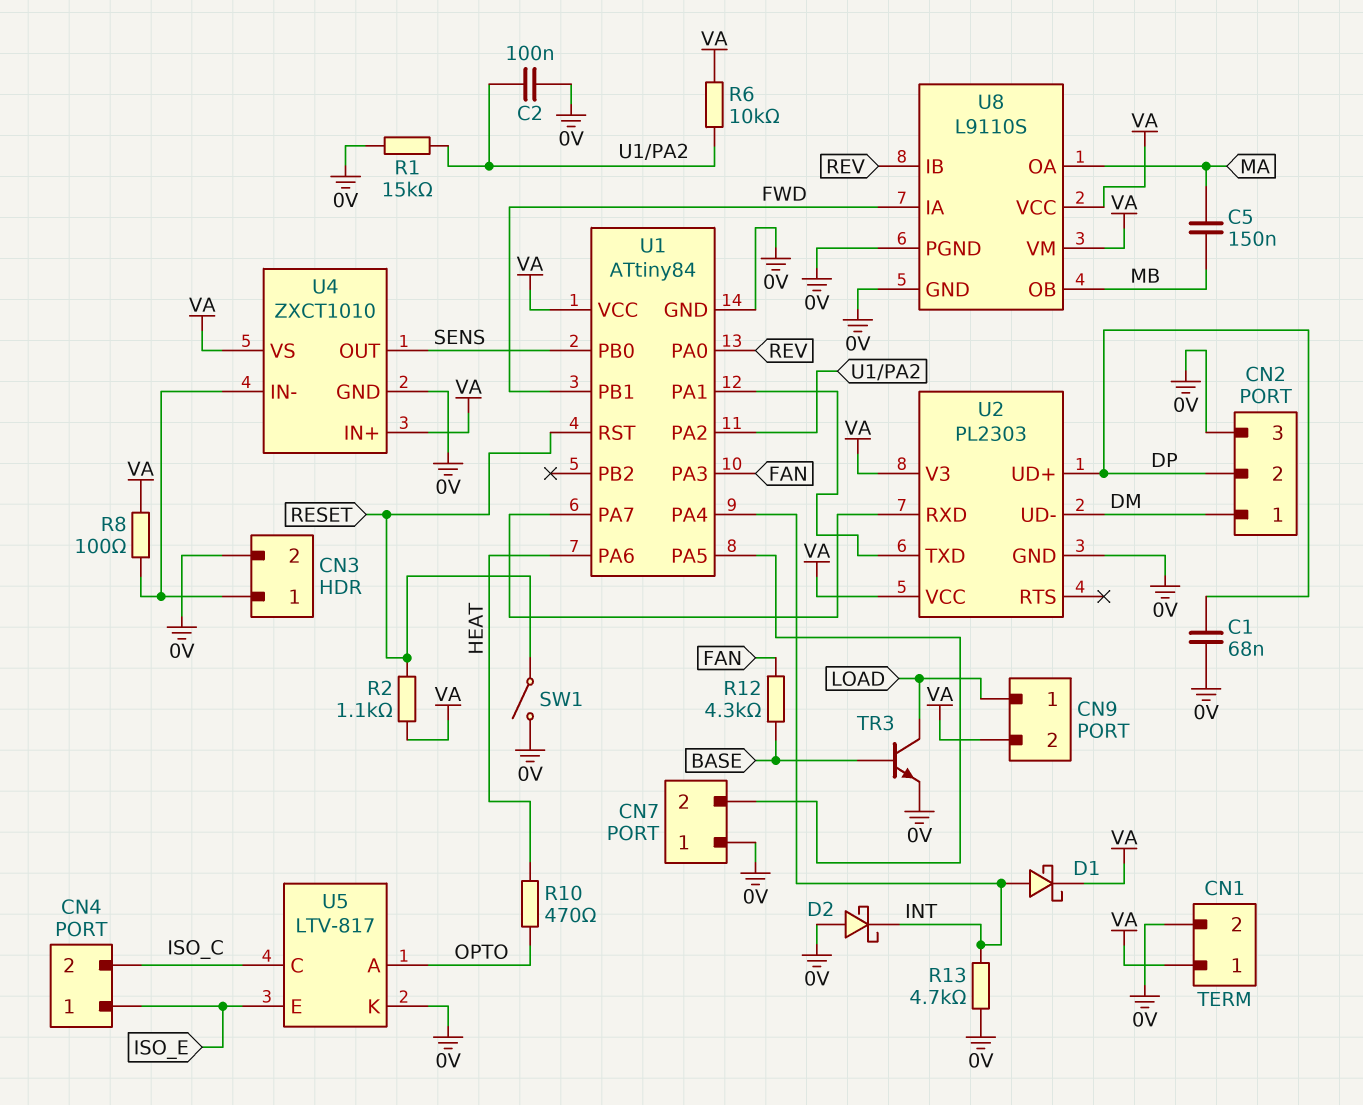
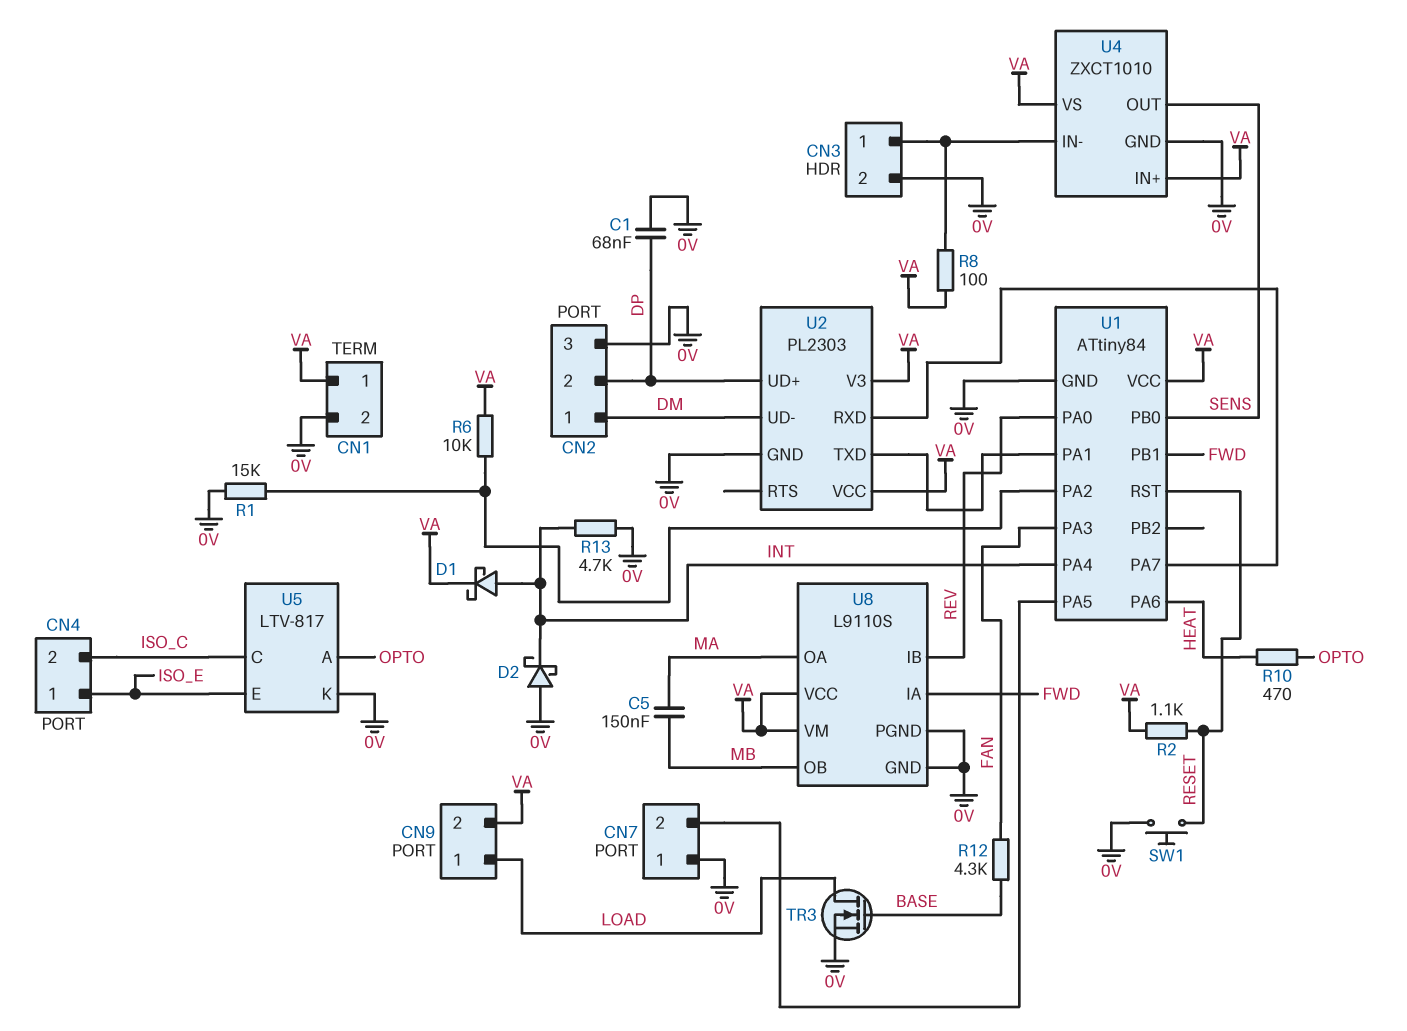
C2: 100nF (0V, U1/PA2) -> none
SW1: switch (0V, RESET) -> button (0V, RESET)
TR3: NPN (B BASE, C LOAD, E 0V) -> NMOS (G BASE, D LOAD, S 0V)

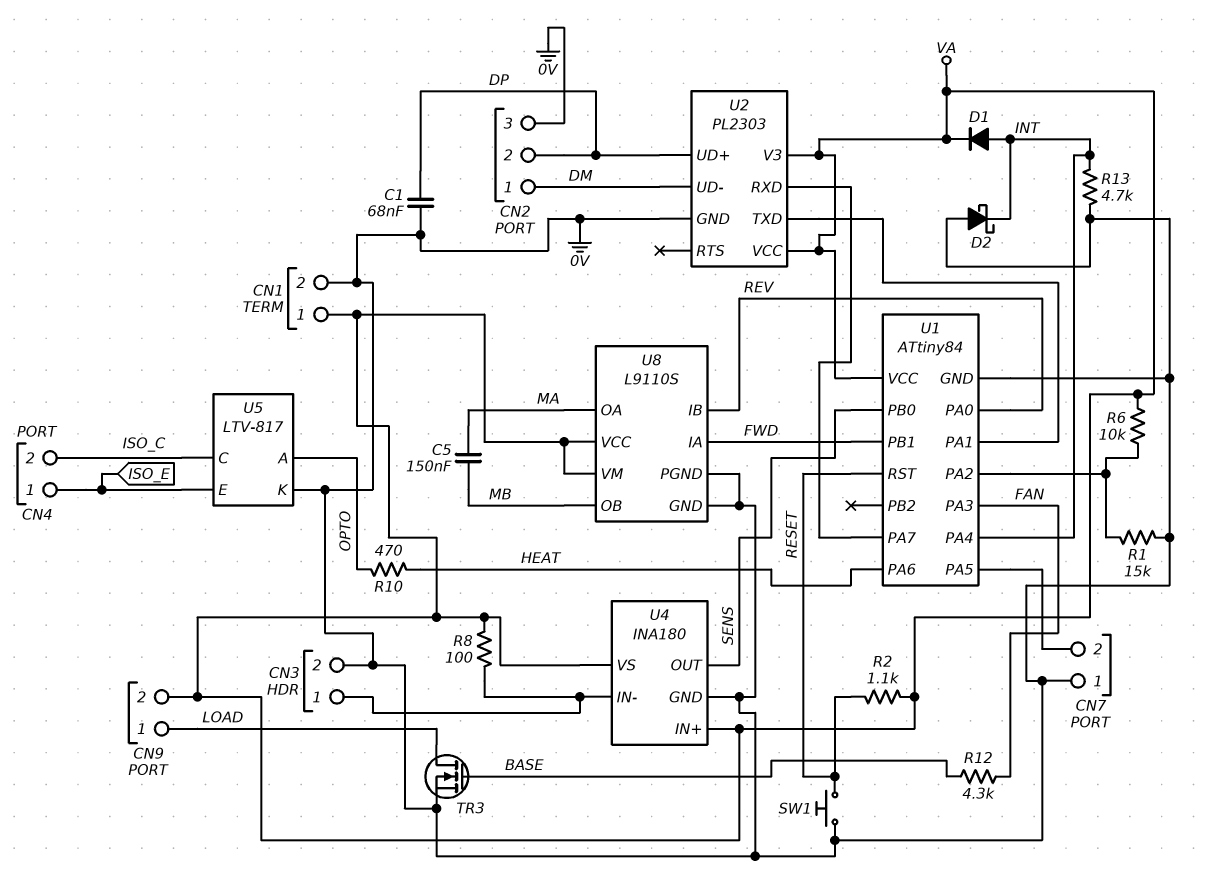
D1: schottky (A INT, K VA) -> diode (A INT, K VA)
U4: ZXCT1010 -> INA180

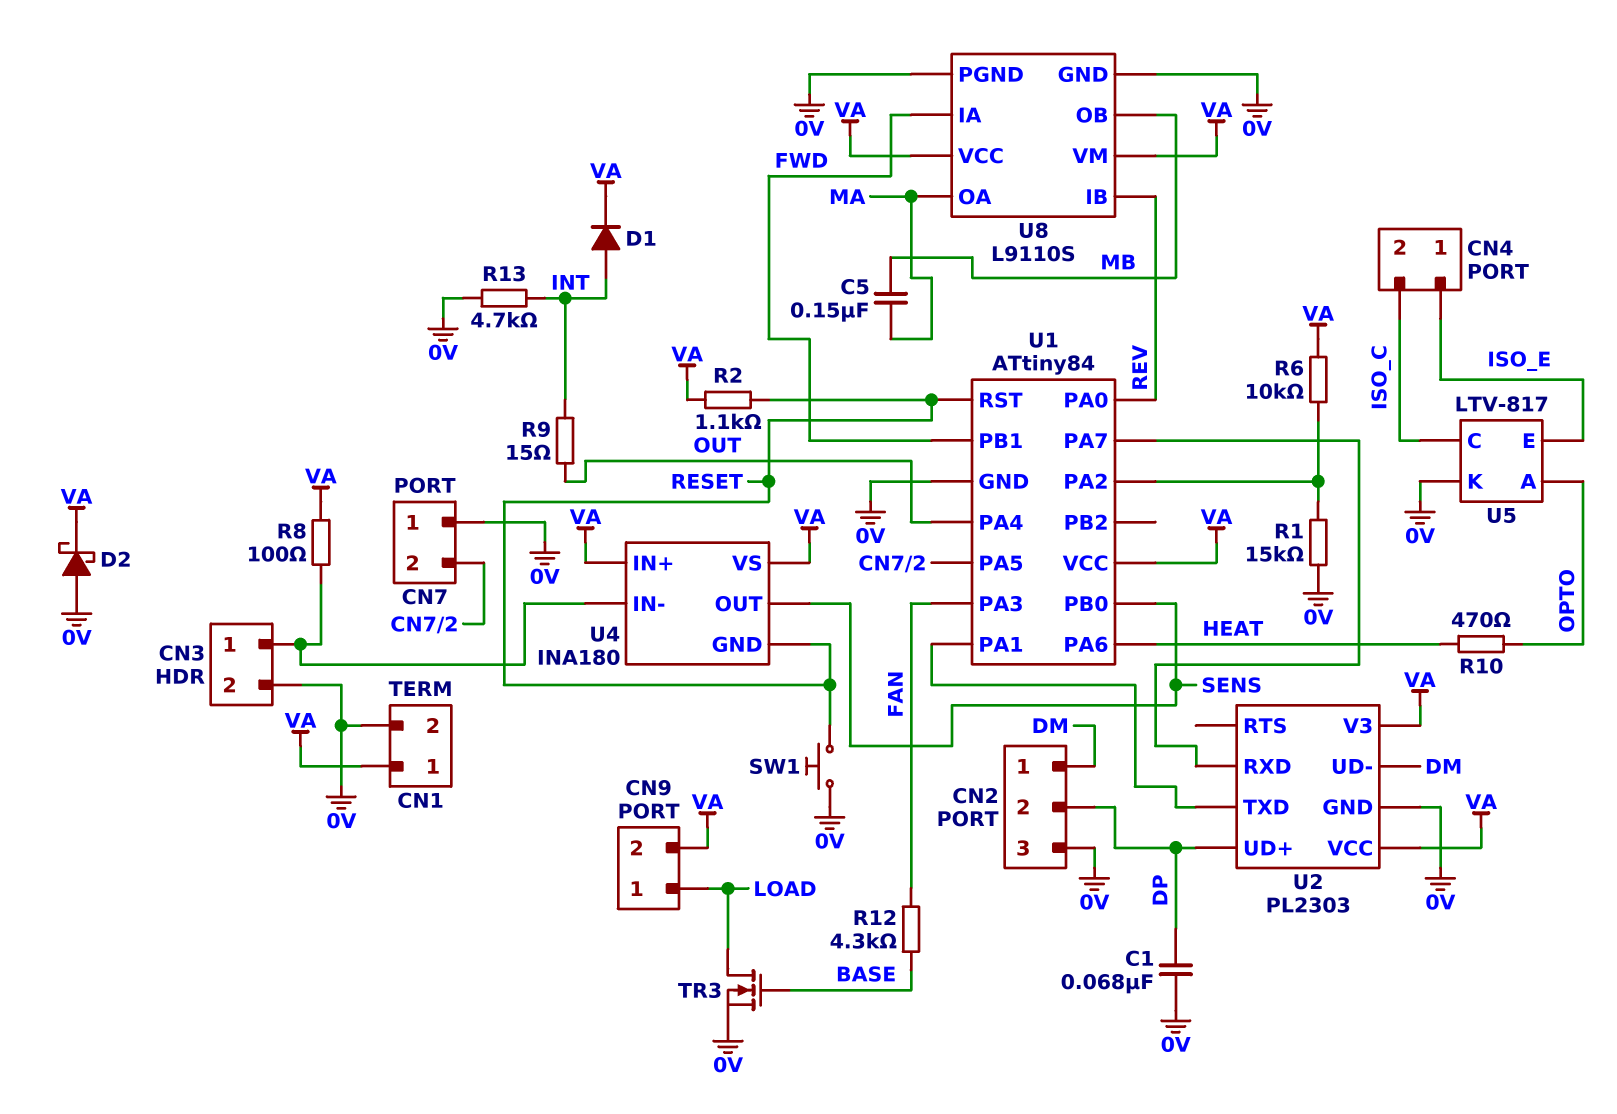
D2: schottky (A 0V, K INT) -> schottky (A 0V, K VA)
R9: none -> 15 (INT, OUT)
U1 pin PA4: INT -> OUT
U4 pin GND: 0V -> RESET

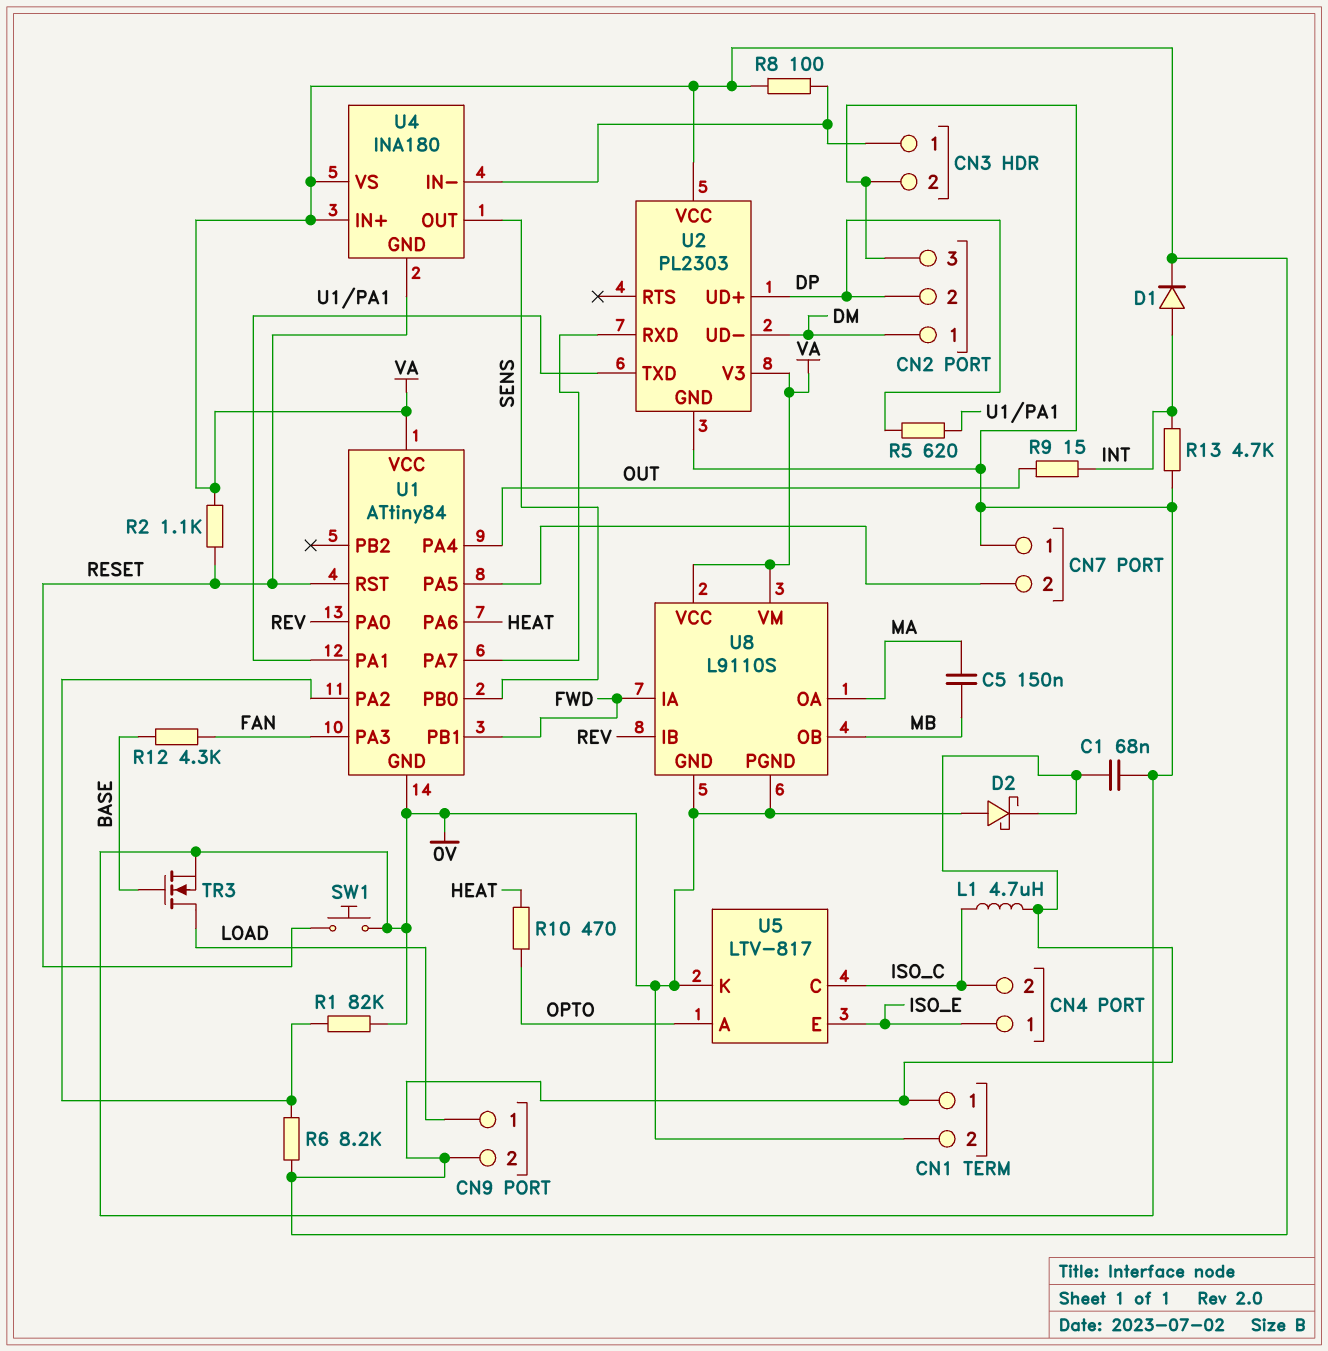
C1: 68nF (0V, DP) -> 68nF (0V, VA)
L1: none -> 4.7uH (ISO_C, VA)
R1: 15k (0V, U1/PA2) -> 82k (0V, U1/PA2)
R5: none -> 620 (DP, U1/PA1)
R6: 10k (U1/PA2, VA) -> 8.2k (U1/PA2, VA)

